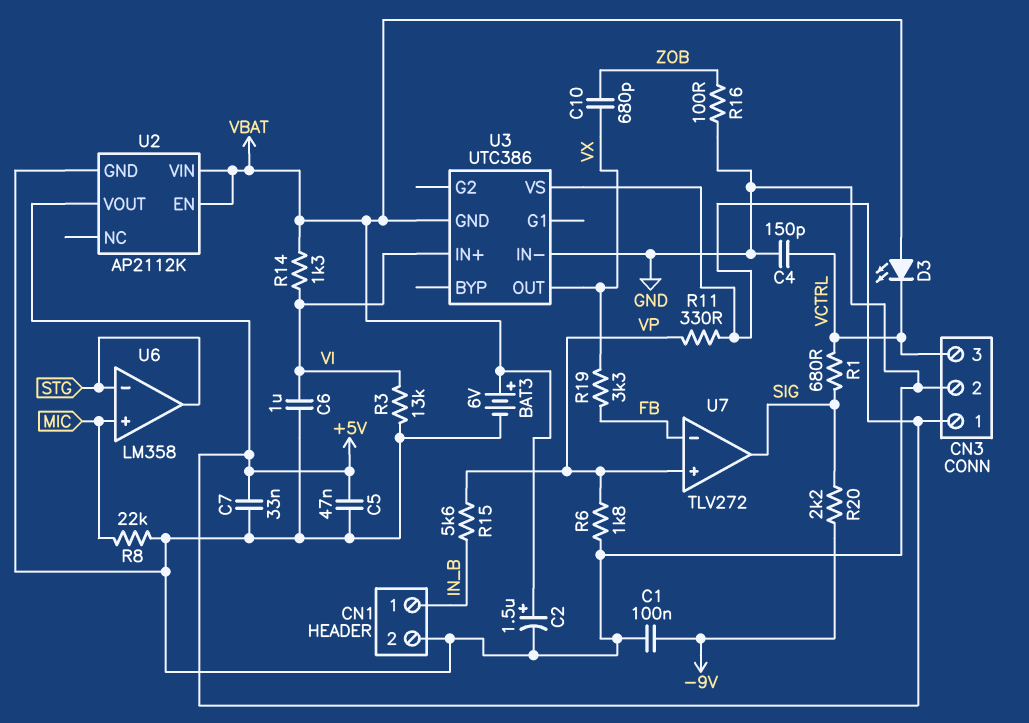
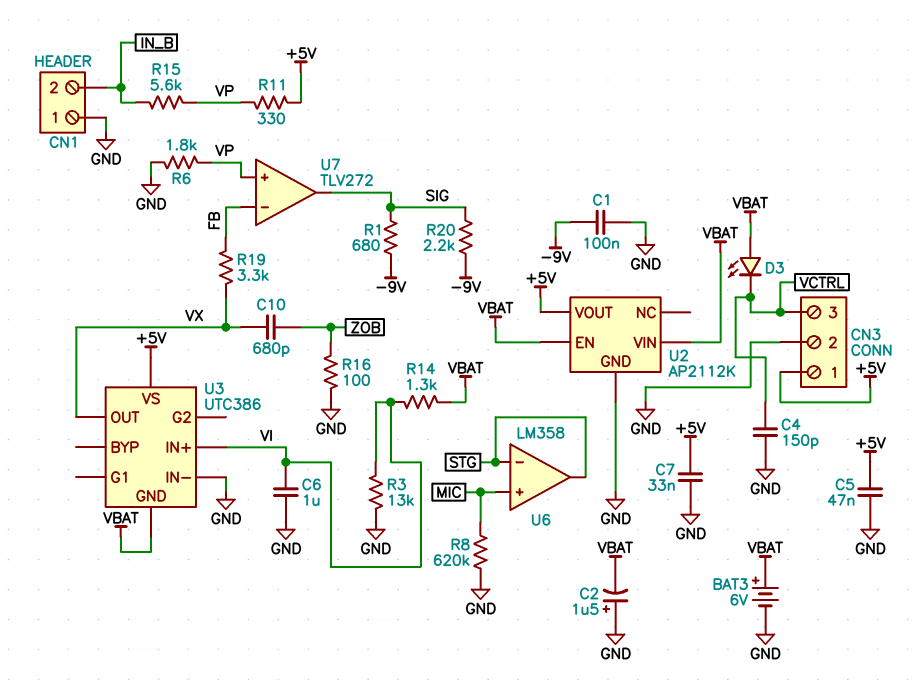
C2: 1.5uF (plus VBAT, minus GND) -> 1.5uF (plus GND, minus VBAT)
CN1 pin 1: IN_B -> GND
CN1 pin 2: GND -> IN_B
R1: 680 (SIG, VCTRL) -> 680 (-9V, SIG)
R8: 22k (GND, MIC) -> 620k (GND, MIC)

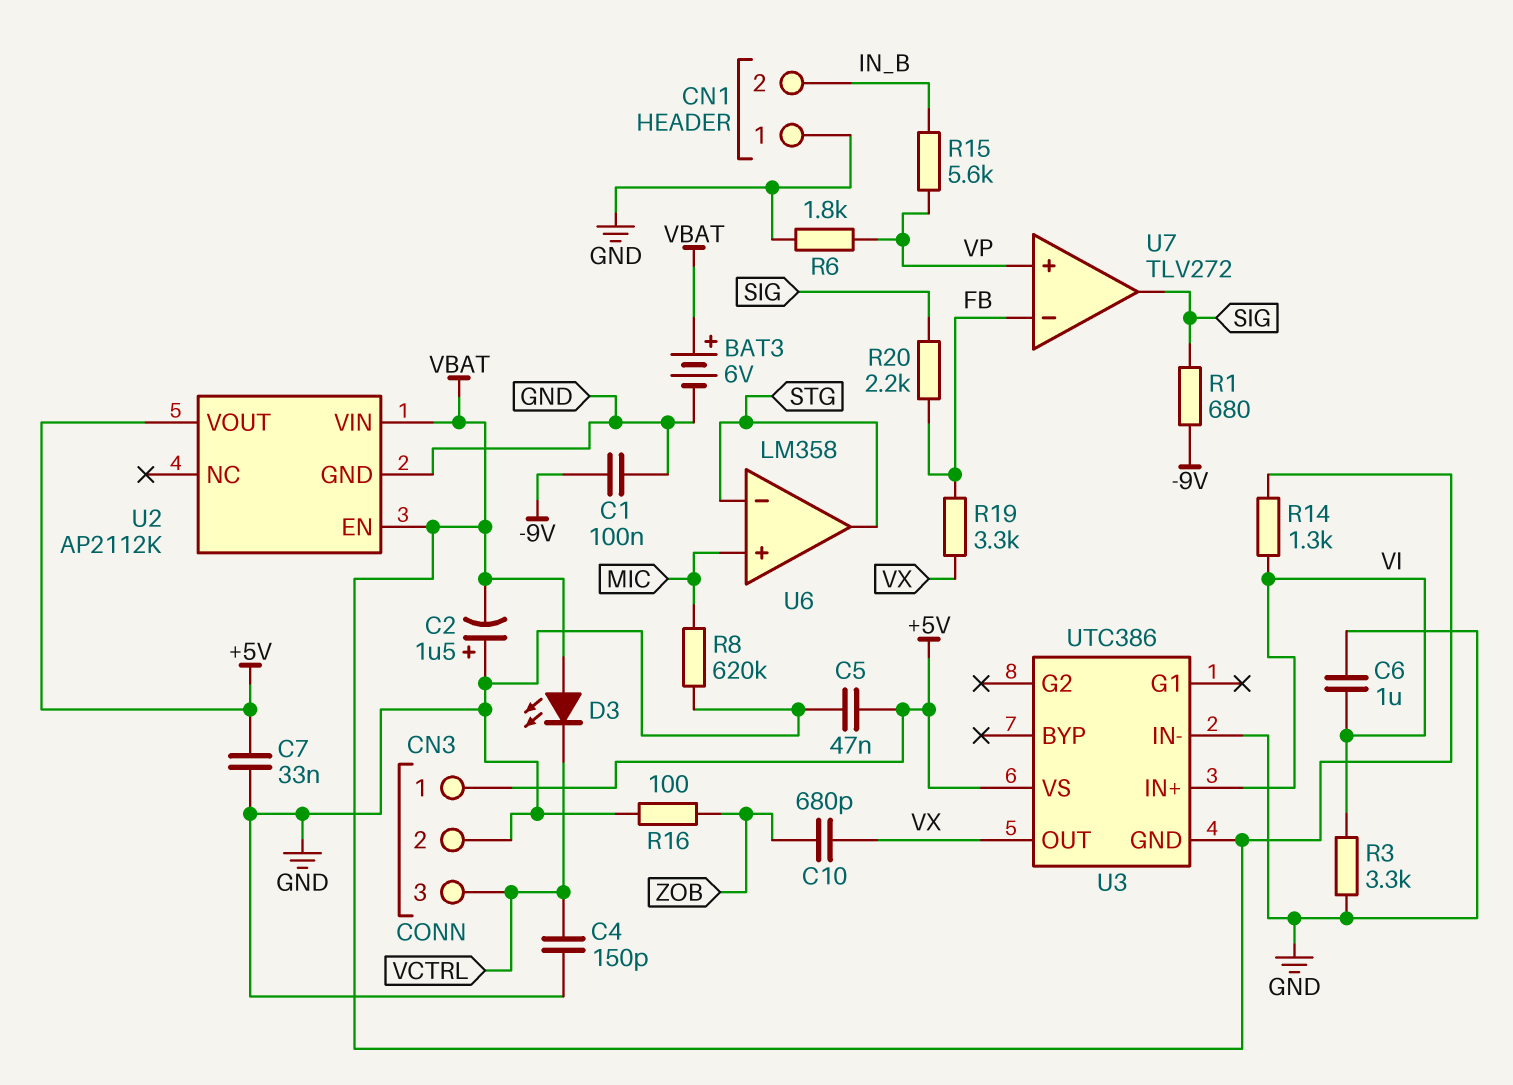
R3: 13k (GND, VI) -> 3.3k (GND, VI)
R11: 330 (+5V, VP) -> none
R20: 2.2k (-9V, SIG) -> 2.2k (FB, SIG)

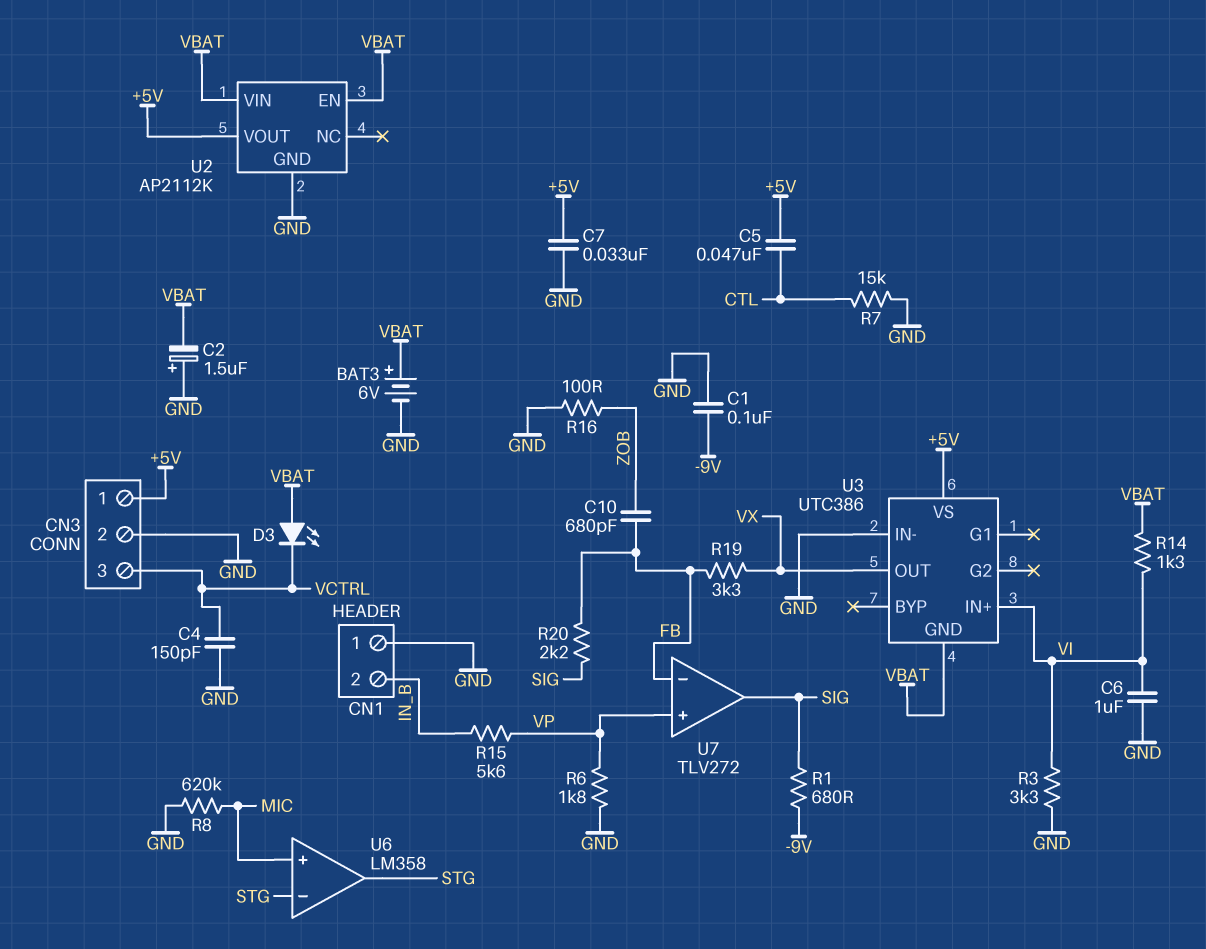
C5: 47nF (+5V, GND) -> 47nF (+5V, CTL)
C10: 680pF (VX, ZOB) -> 680pF (FB, ZOB)
R7: none -> 15k (CTL, GND)

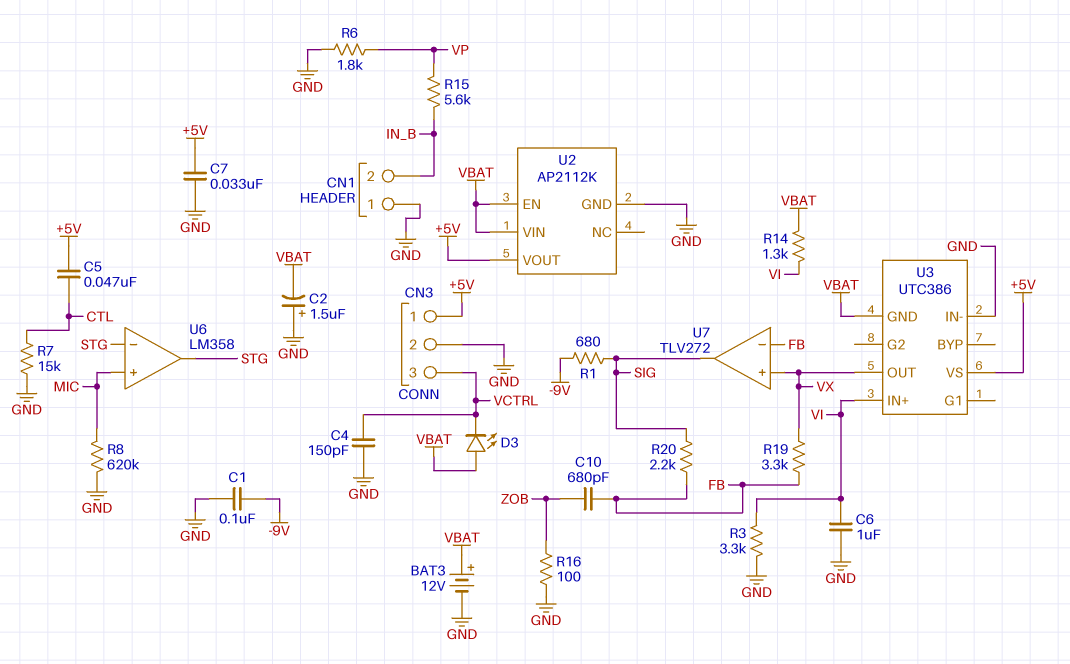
BAT3: 6V (plus VBAT, minus GND) -> 12V (plus VBAT, minus GND)
U7 pin in+: VP -> VX

